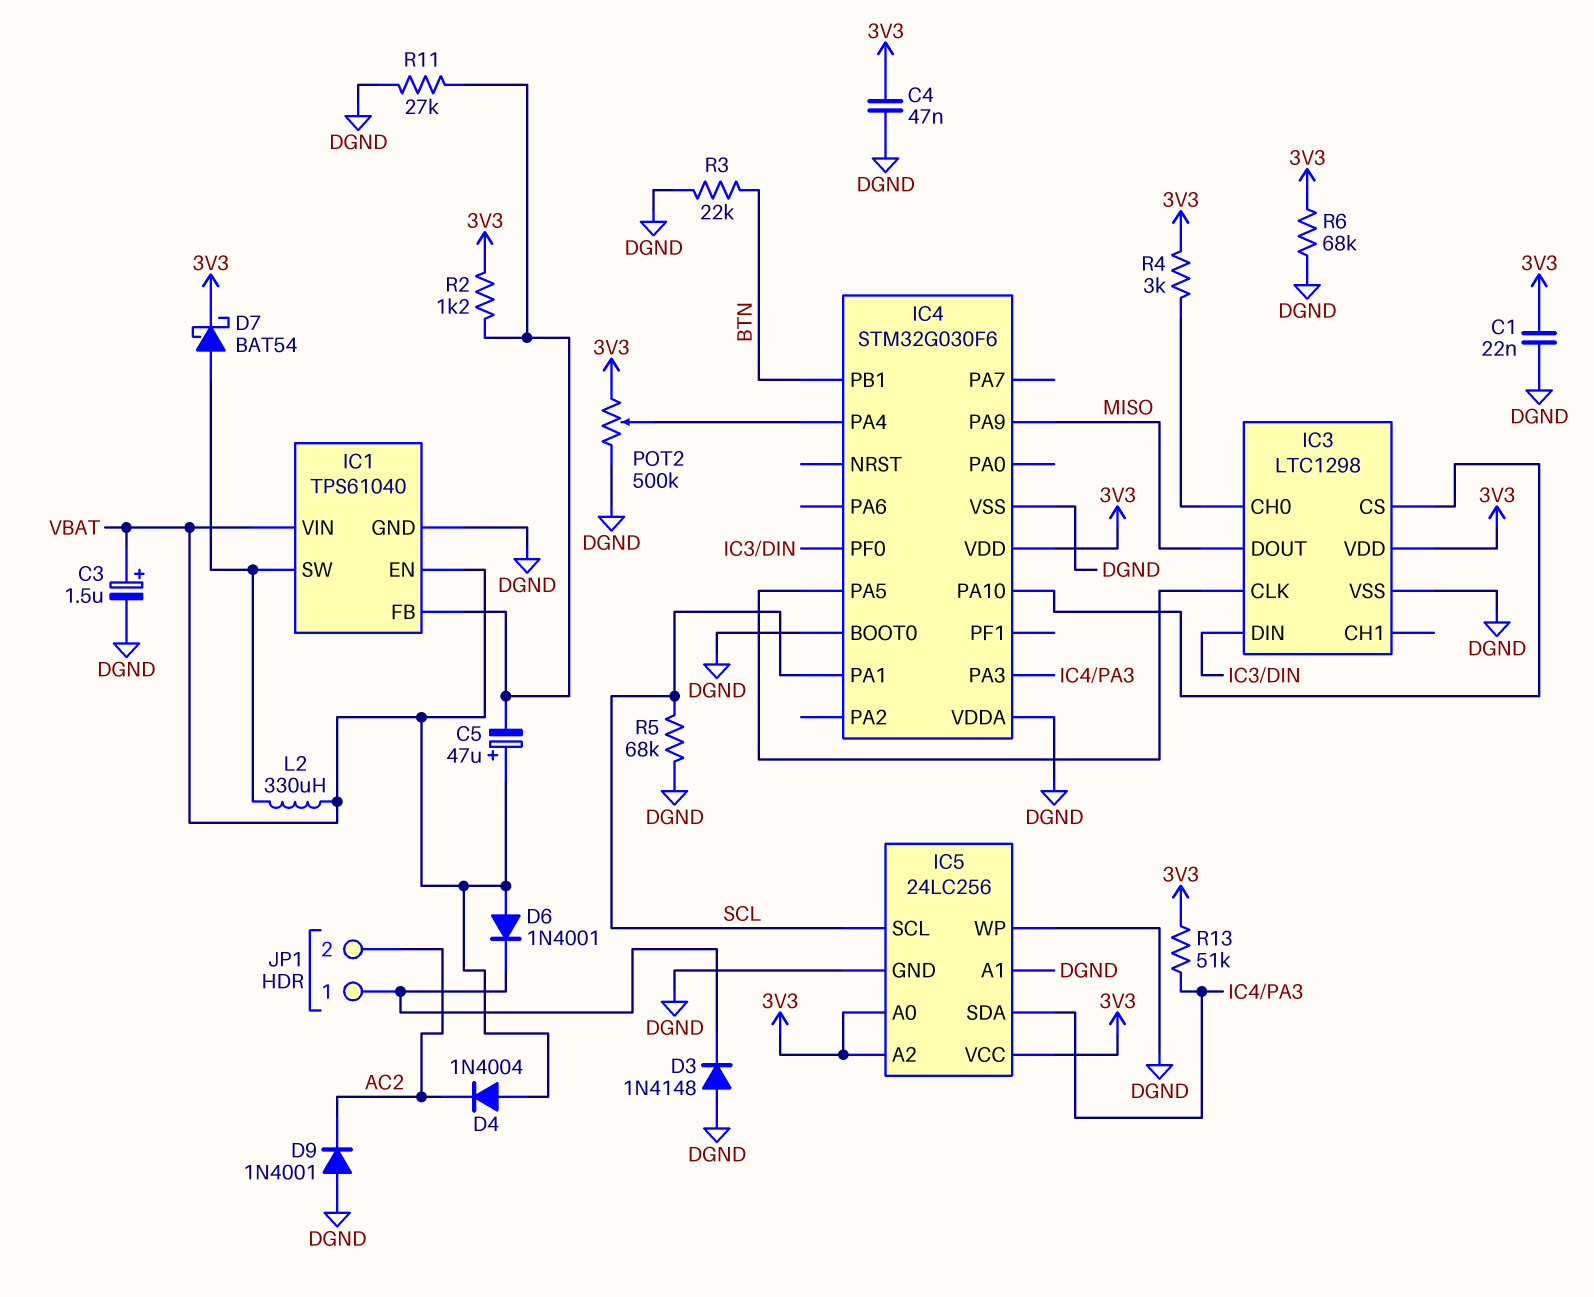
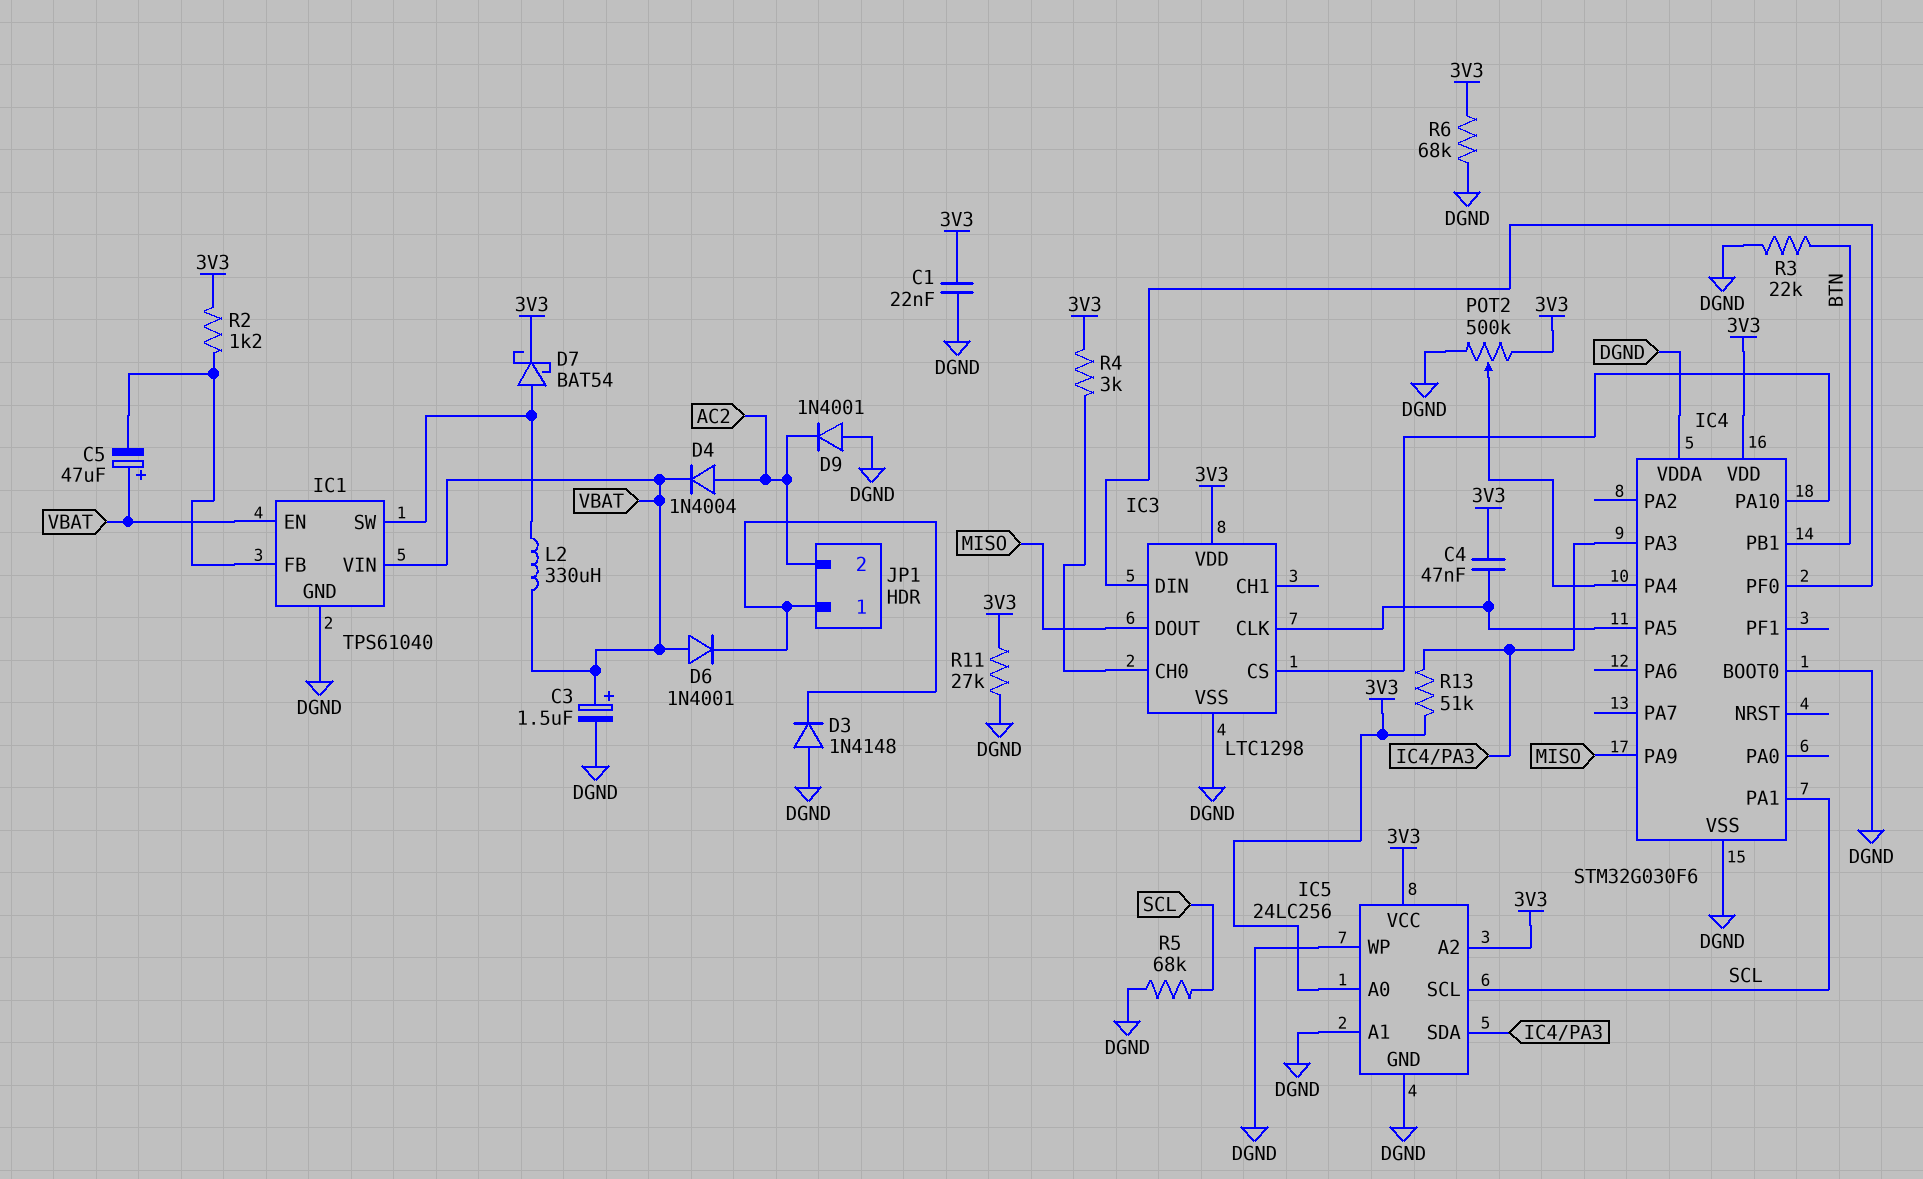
C4: 47nF (3V3, DGND) -> 47nF (3V3, IC3/CLK)
D4: diode 1N4004 (A VBAT, K AC2) -> diode 1N4004 (A AC2, K VBAT)
R11: 27k (DGND, IC1/FB) -> 27k (3V3, DGND)

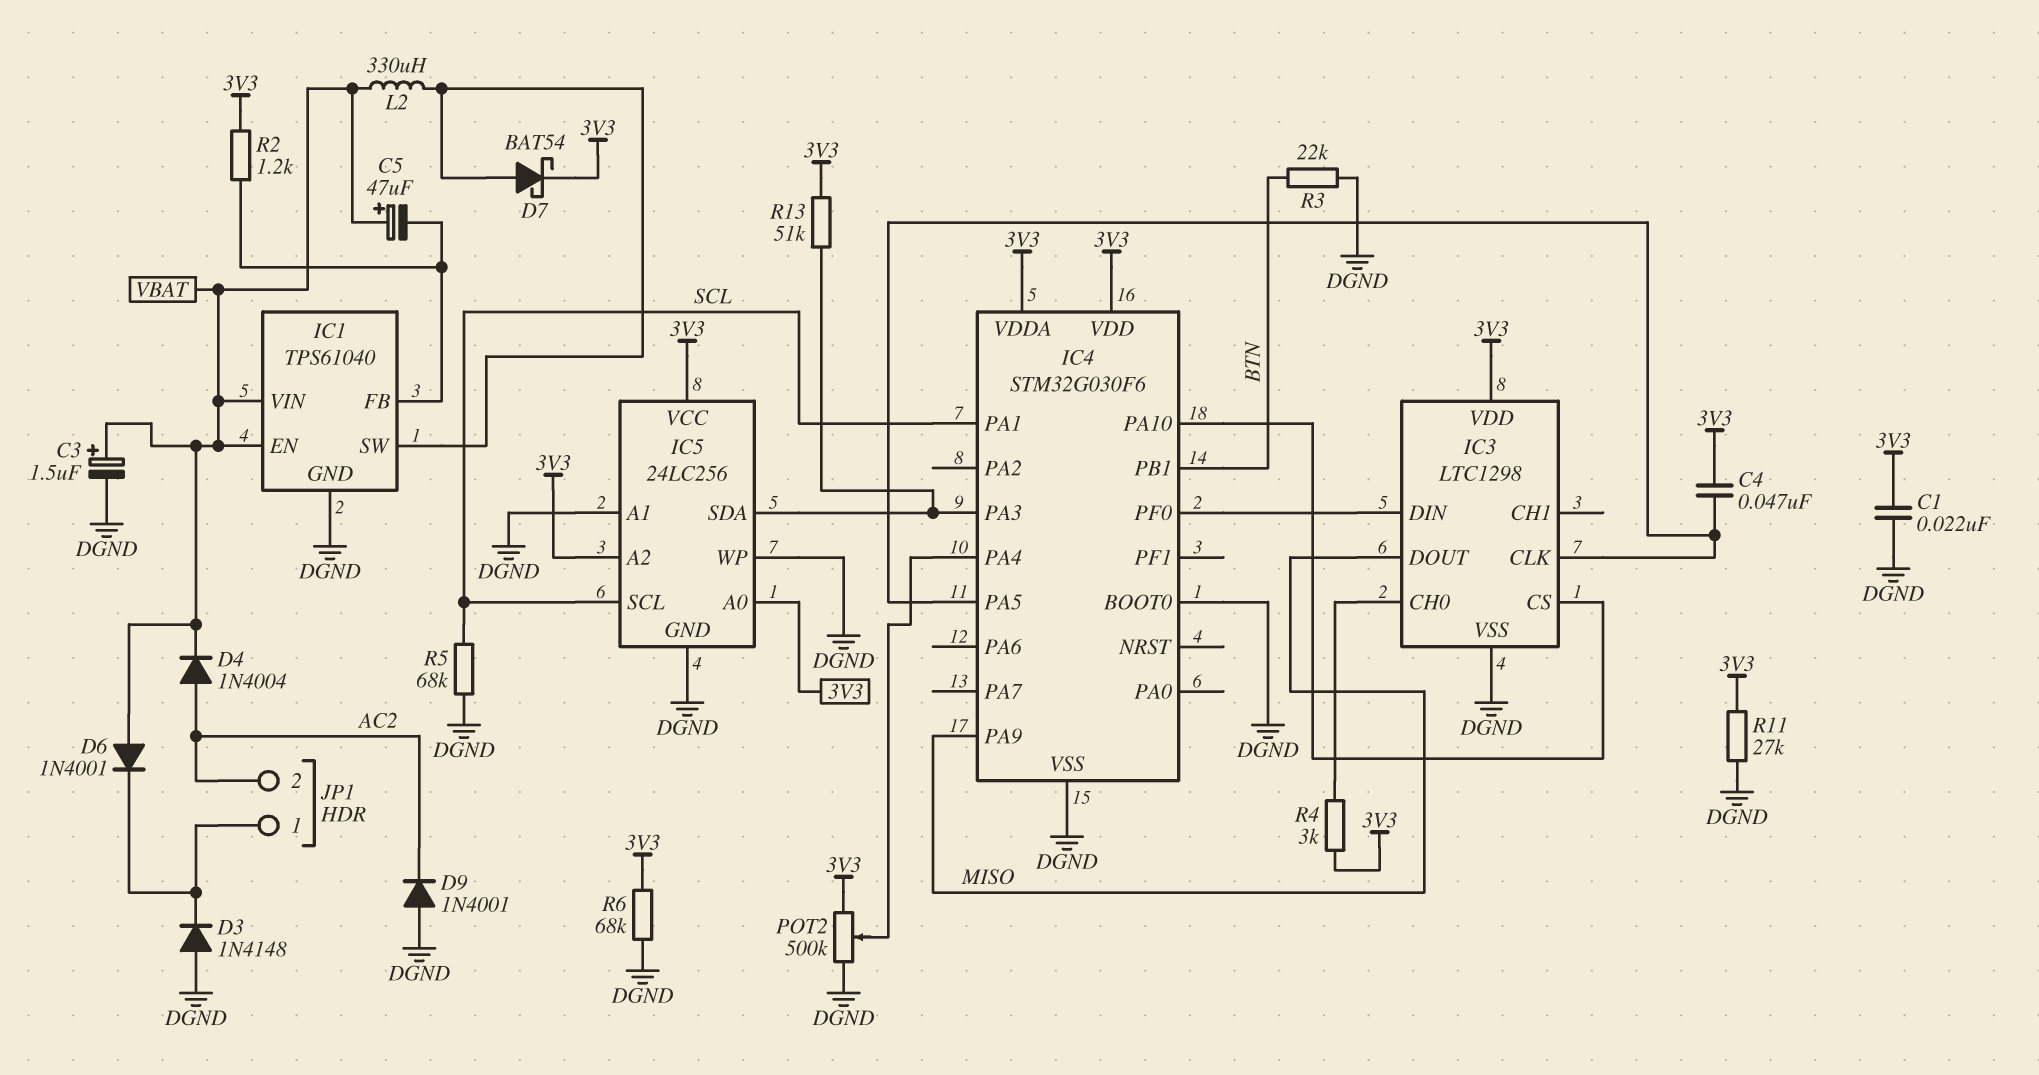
IC4 pin VDDA: DGND -> 3V3

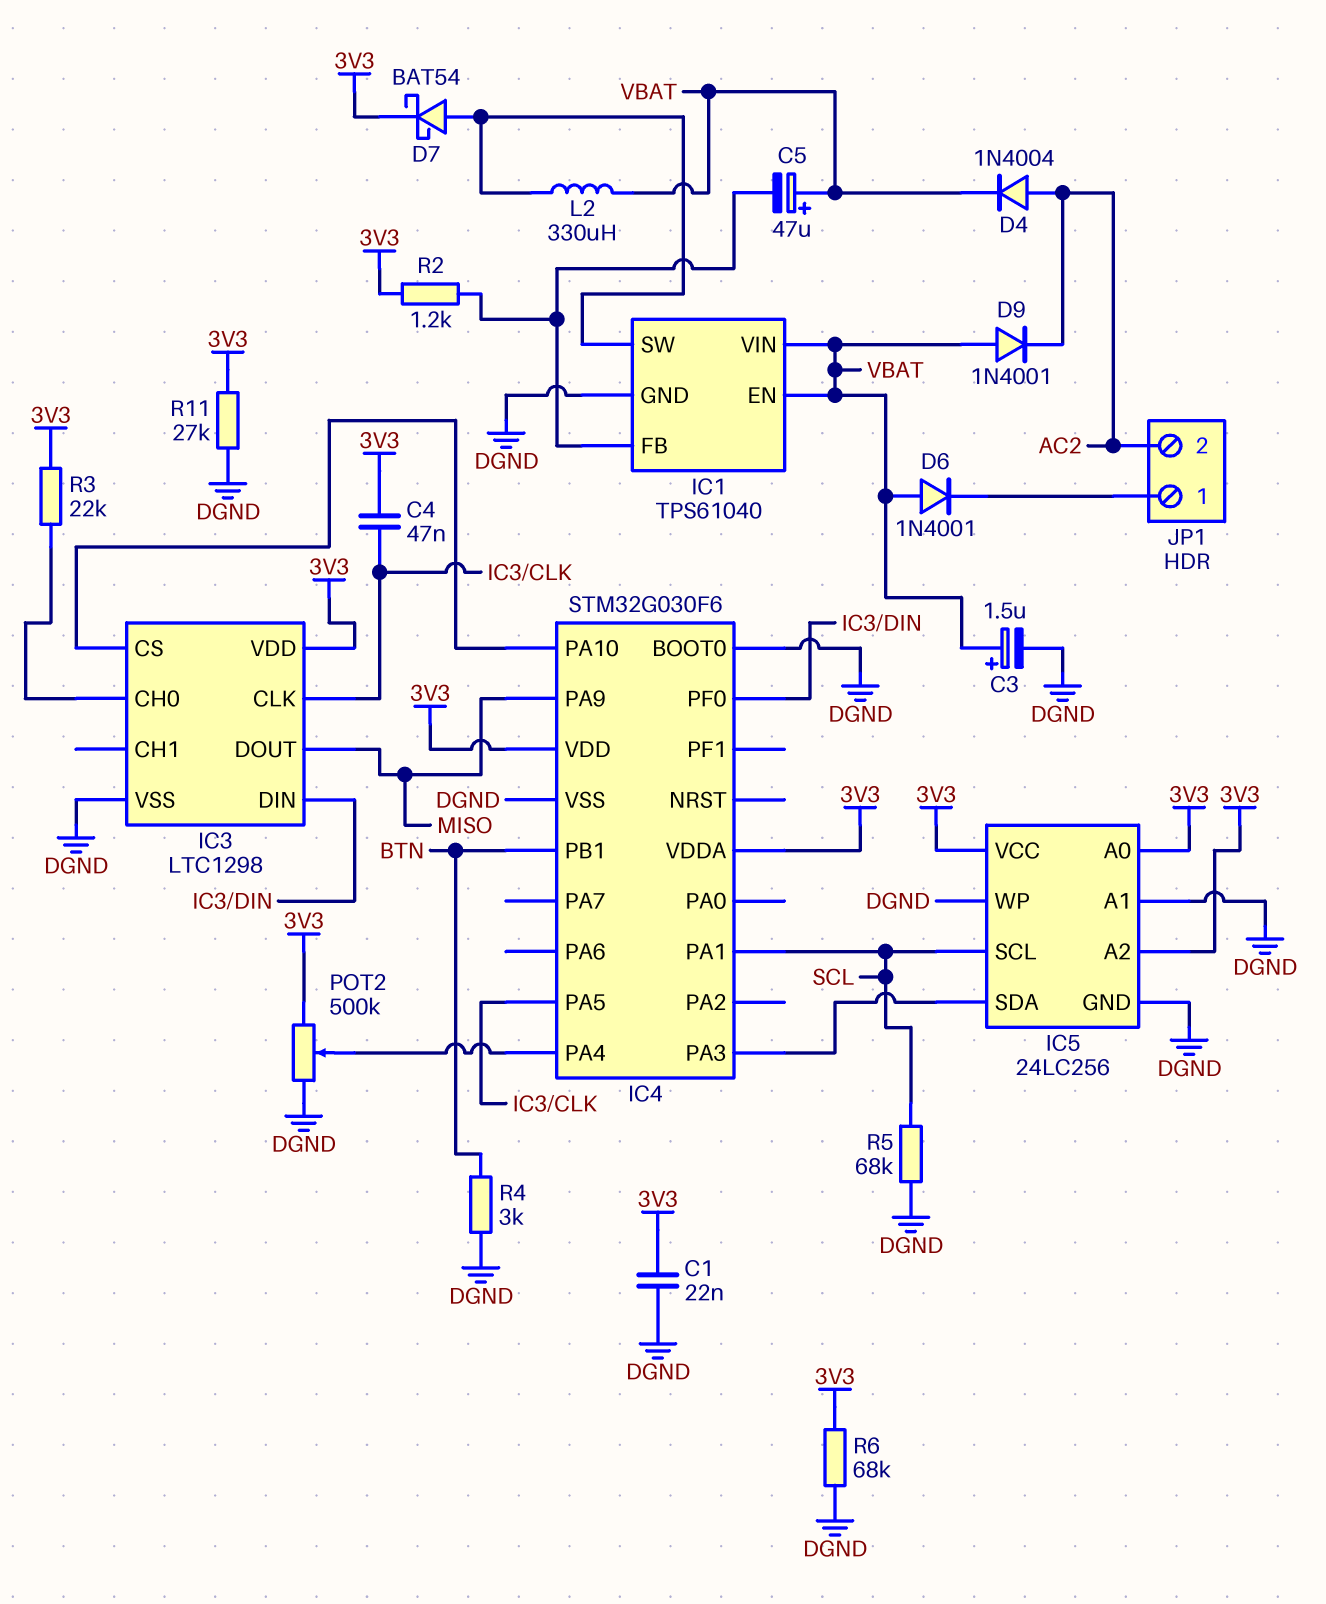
D3: diode 1N4148 (A DGND, K JP1/1) -> none
D9: diode 1N4001 (A DGND, K AC2) -> diode 1N4001 (A VBAT, K AC2)
R3: 22k (BTN, DGND) -> 22k (3V3, IC3/CH0)
R4: 3k (3V3, IC3/CH0) -> 3k (BTN, DGND)
R13: 51k (3V3, IC4/PA3) -> none

